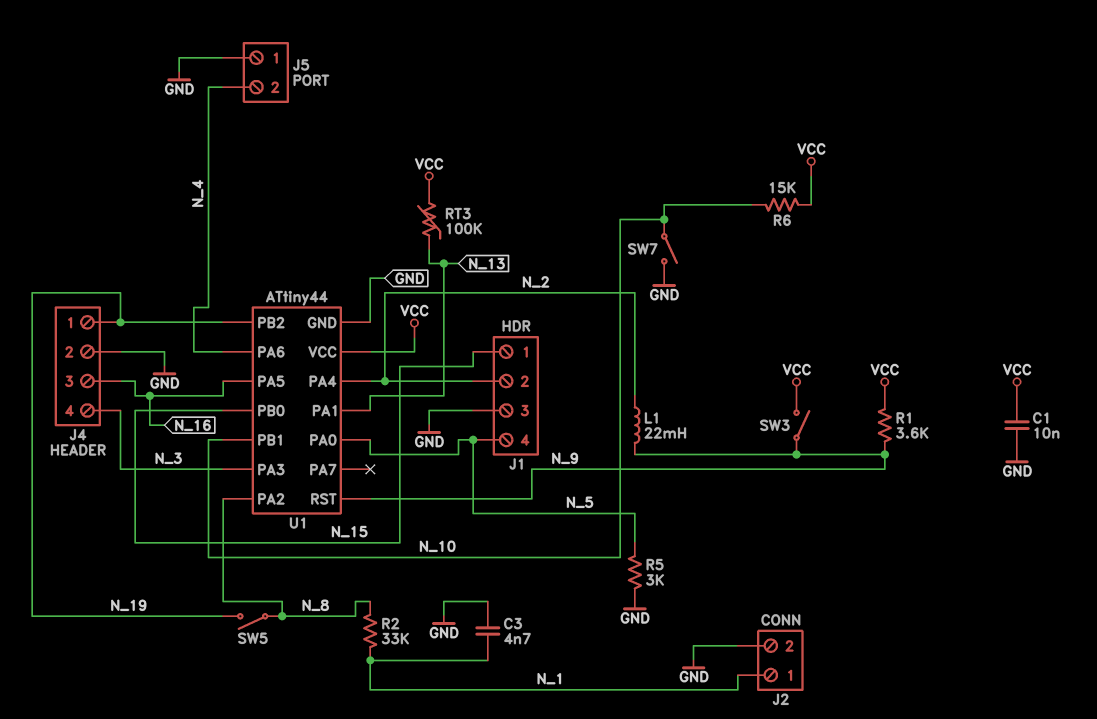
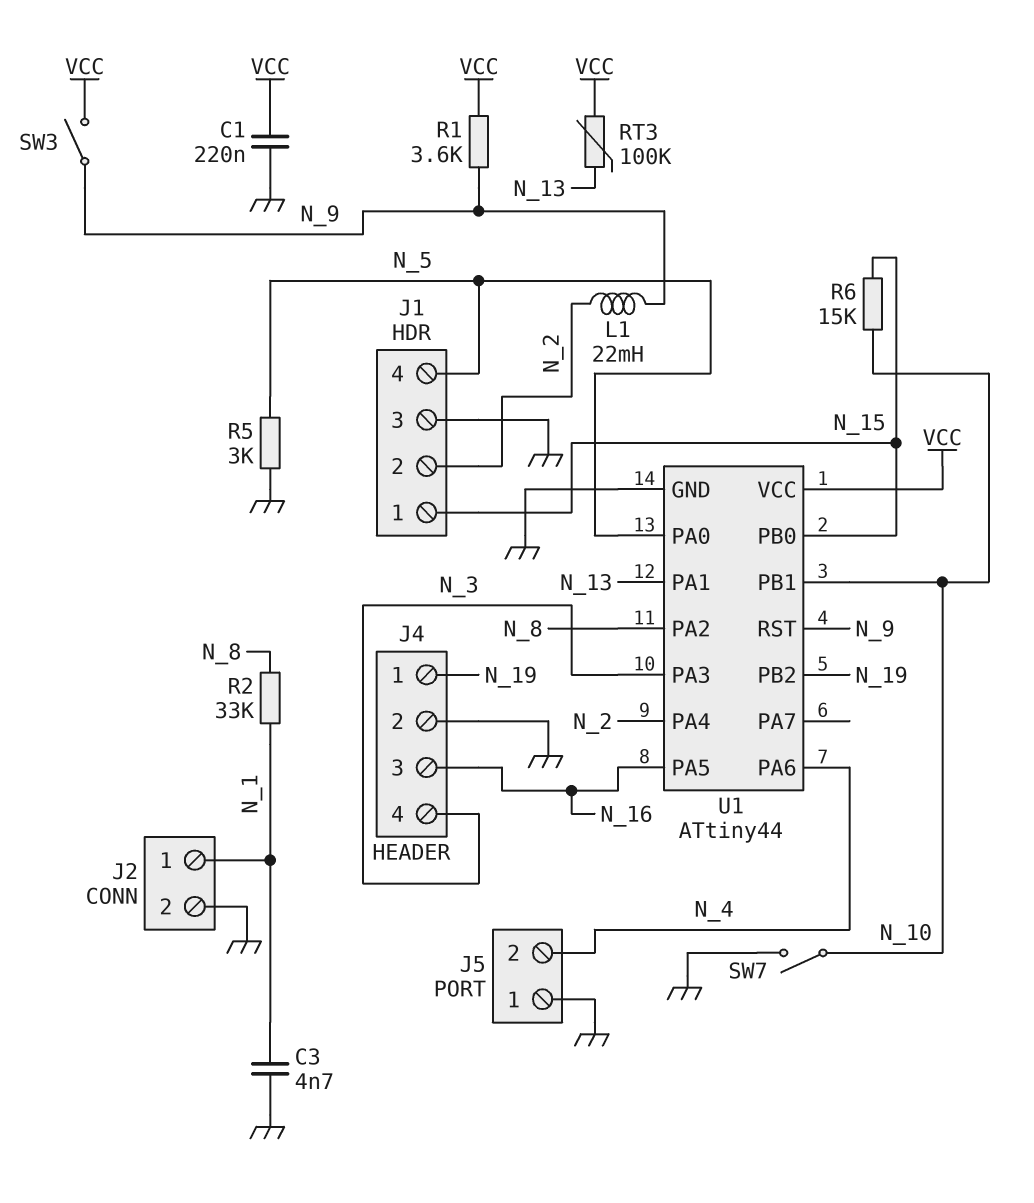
C1: 10nF (GND, VCC) -> 220nF (GND, VCC)
R6: 15k (N_10, VCC) -> 15k (N_10, N_15)
SW5: switch (N_8, N_19) -> none

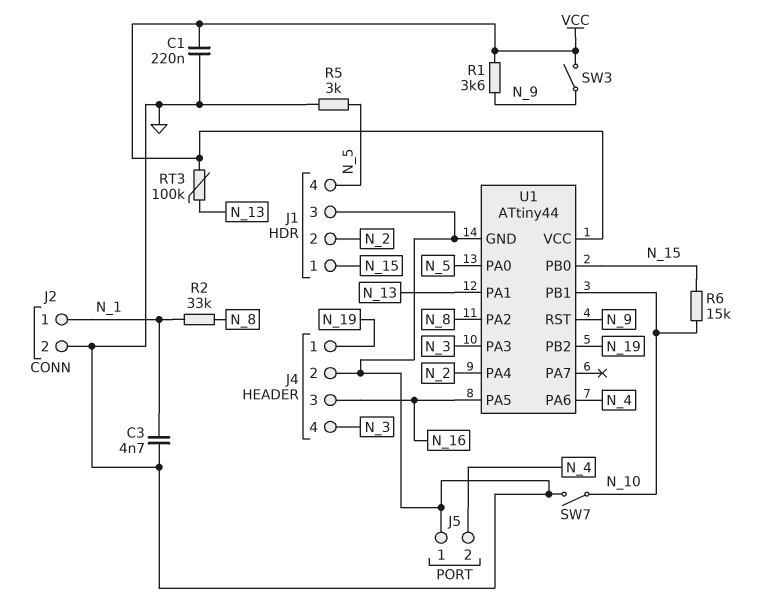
L1: 22mH (N_2, N_9) -> none

